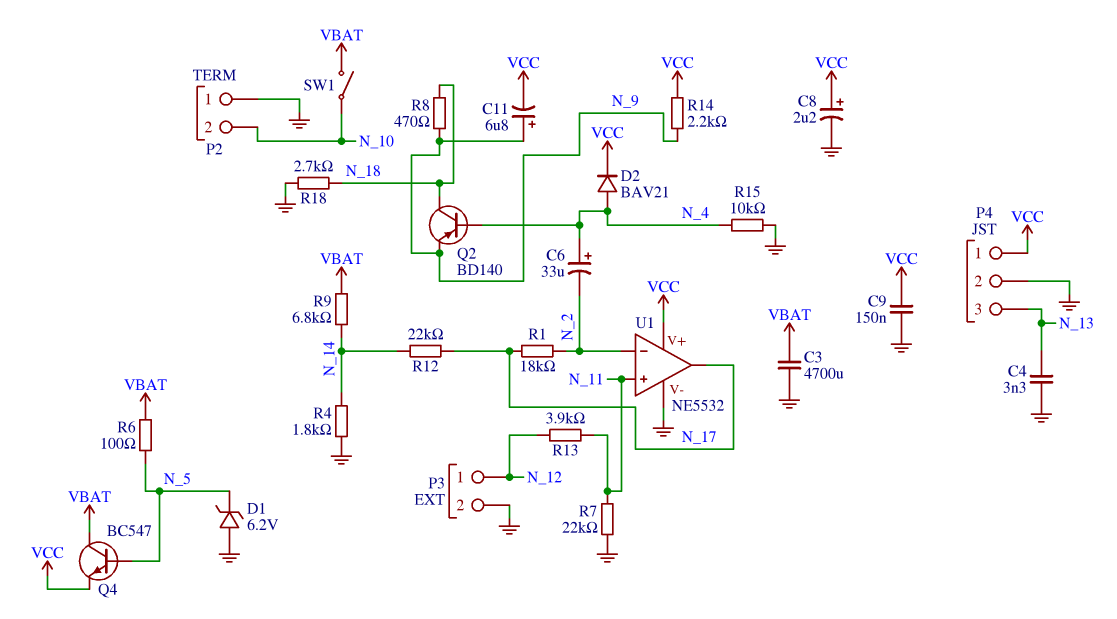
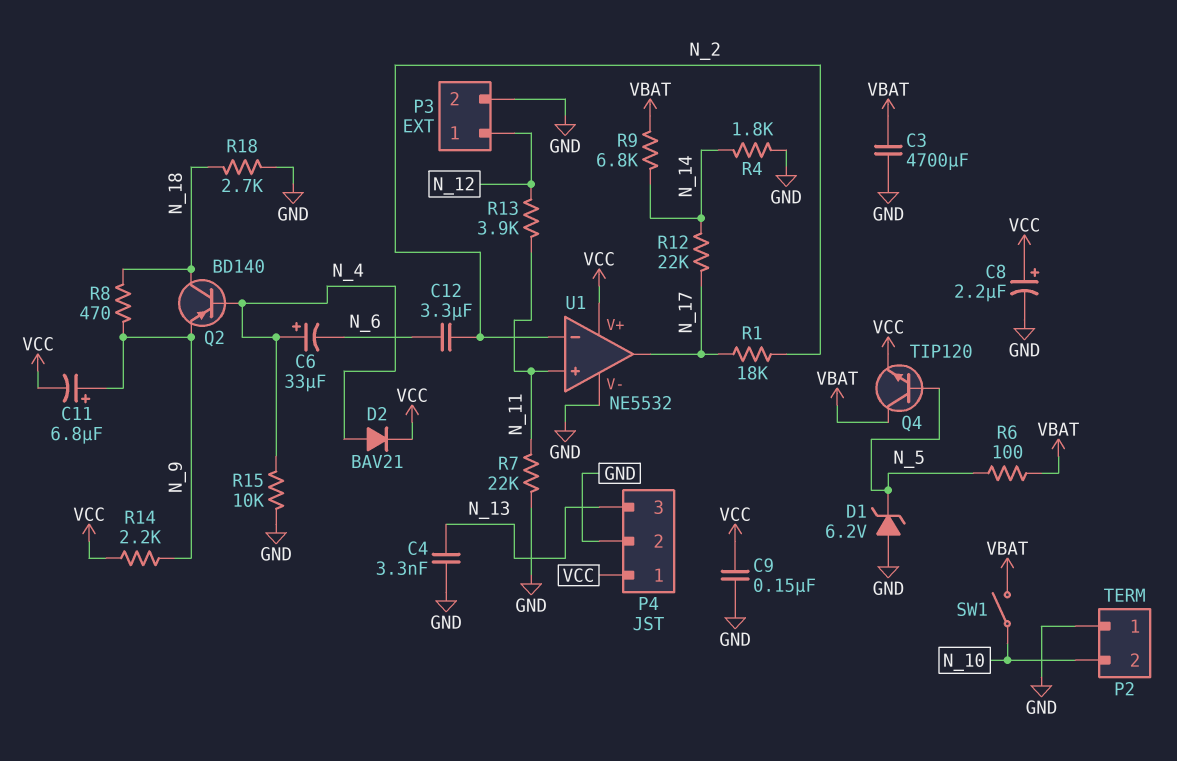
C6: 33uF (plus N_4, minus N_2) -> 33uF (plus N_4, minus N_6)
C12: none -> 3.3uF (N_2, N_6)
Q4: NPN BC547 (B N_5, C VBAT, E VCC) -> NPN TIP120 (B N_5, C VBAT, E VCC)

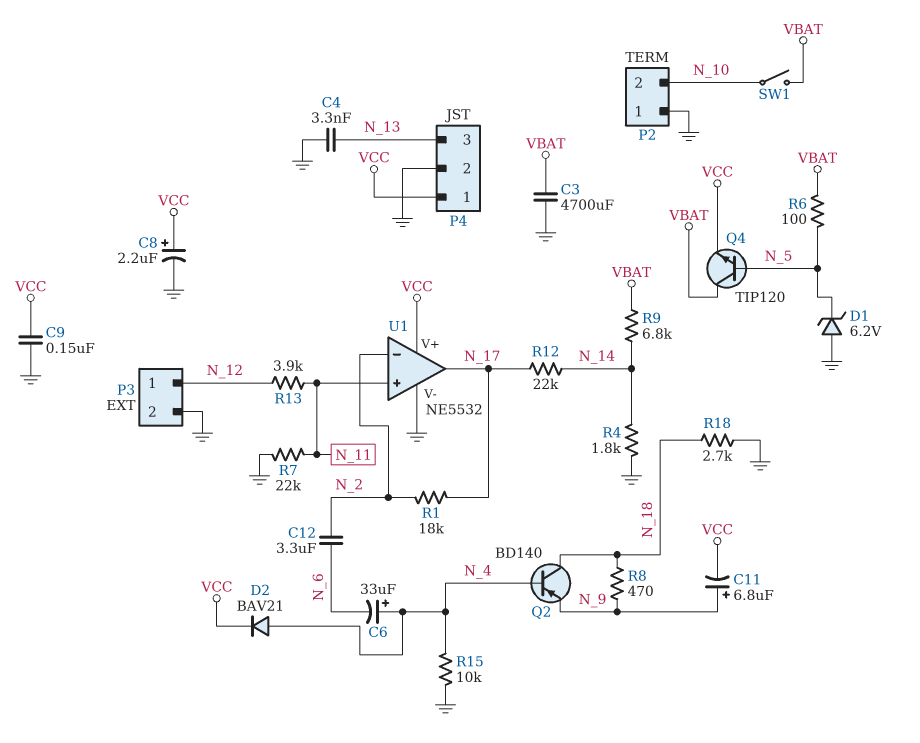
R14: 2.2k (N_9, VCC) -> none

